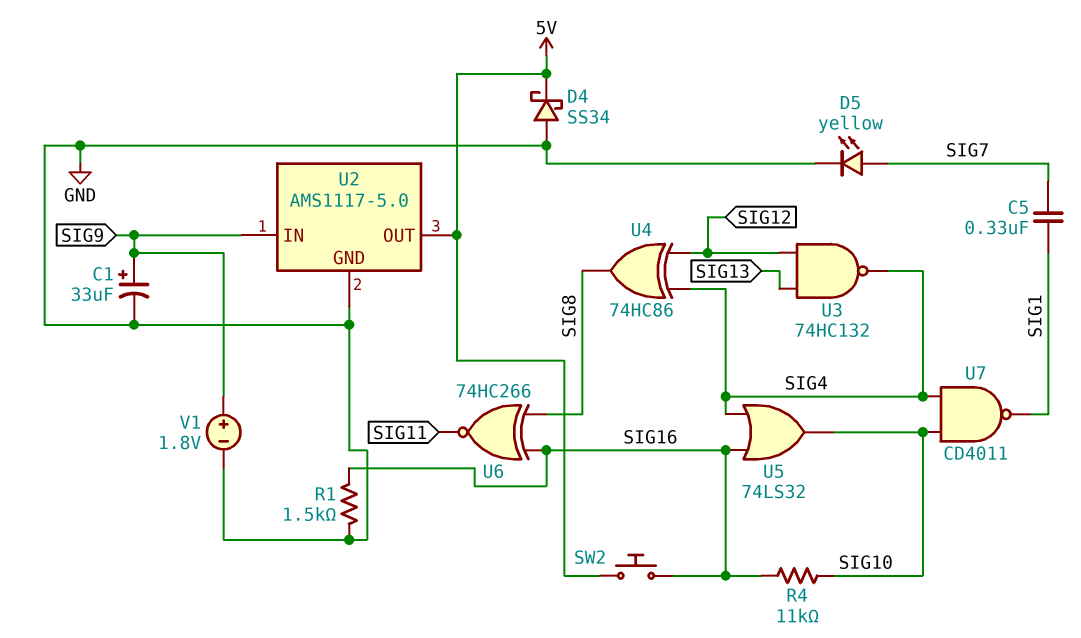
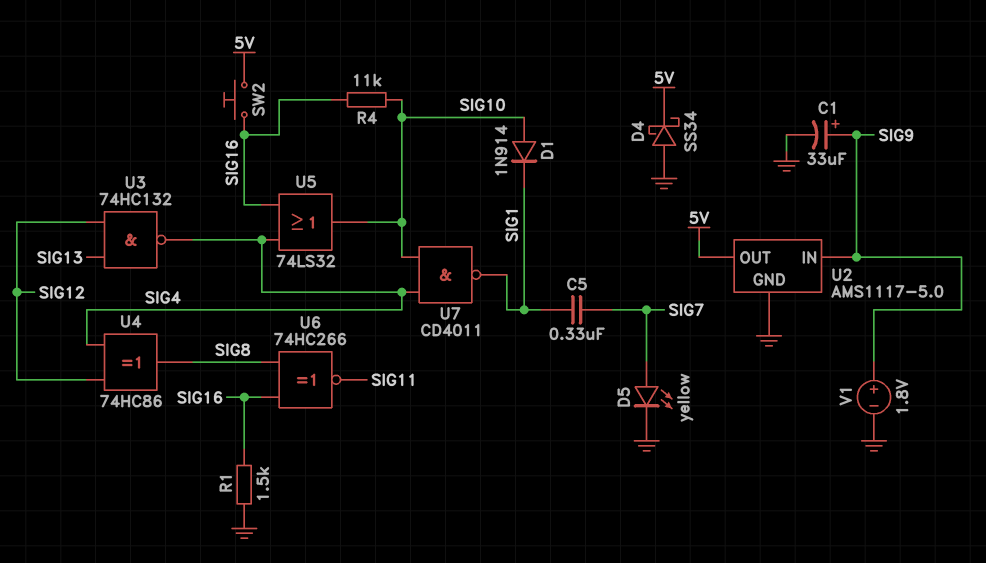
D1: none -> diode 1N914 (A SIG10, K SIG1)

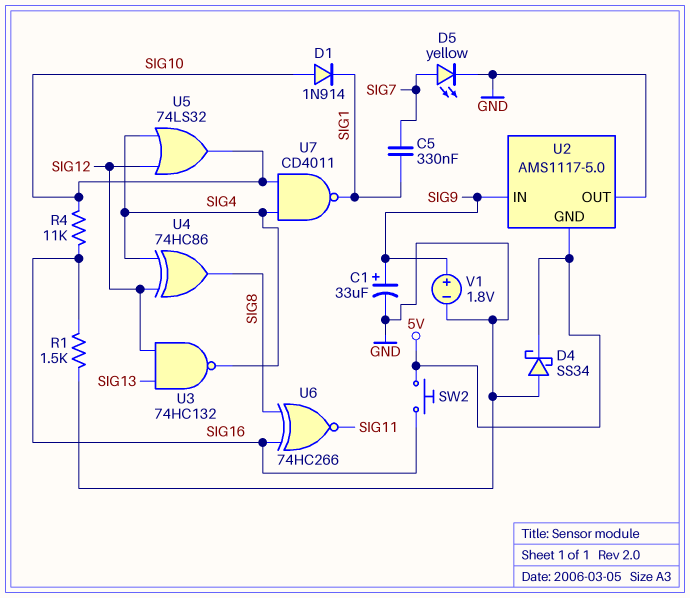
U2 pin GND: GND -> 5V
U2 pin OUT: 5V -> GND
U5: OR 74LS32 (in SIG4, in SIG16, out SIG10) -> OR 74LS32 (in SIG4, in SIG12, out SIG10)

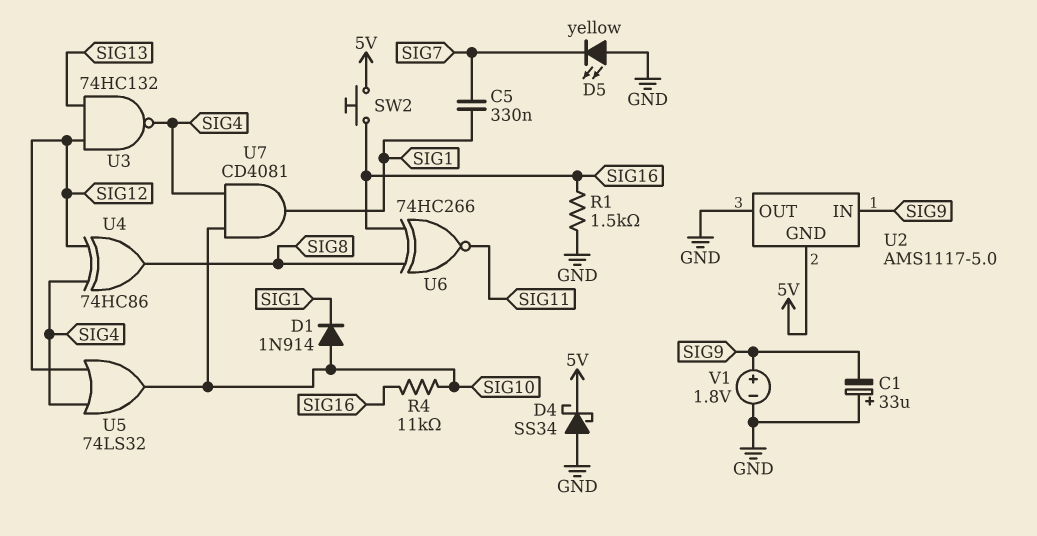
C1: 33uF (plus SIG9, minus GND) -> 33uF (plus GND, minus SIG9)
D5: LED yellow (A SIG7, K GND) -> LED yellow (A GND, K SIG7)
U7: NAND CD4011 (in SIG4, in SIG10, out SIG1) -> AND CD4081 (in SIG4, in SIG10, out SIG1)

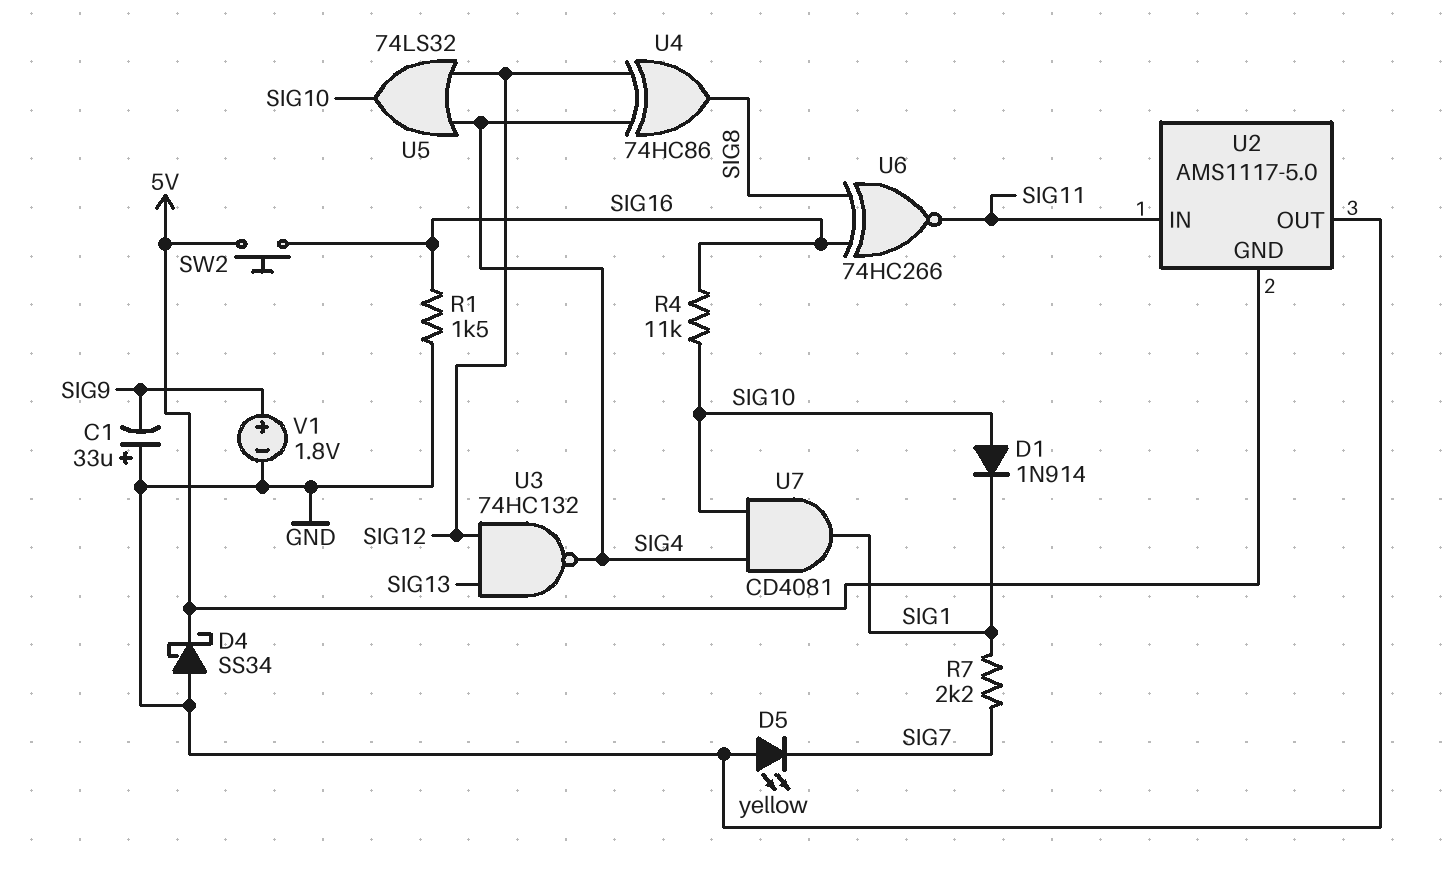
C5: 330nF (SIG1, SIG7) -> none
R7: none -> 2.2k (SIG1, SIG7)
U2 pin IN: SIG9 -> SIG11

